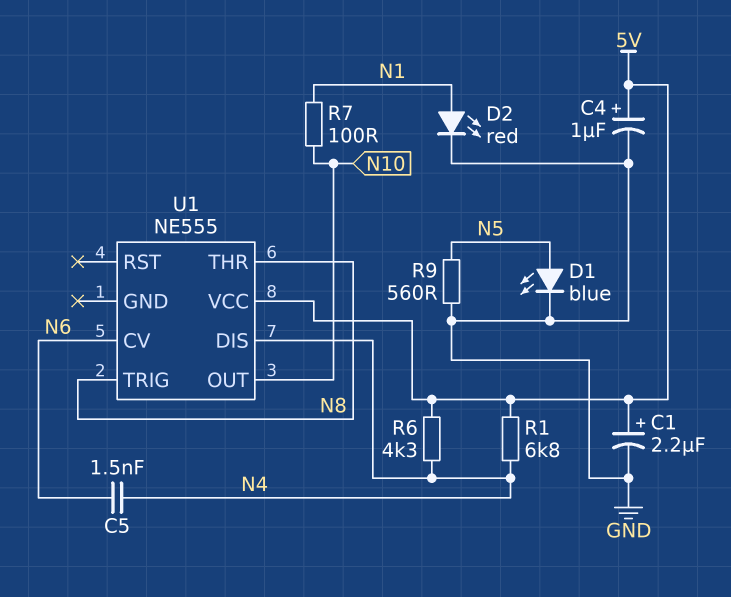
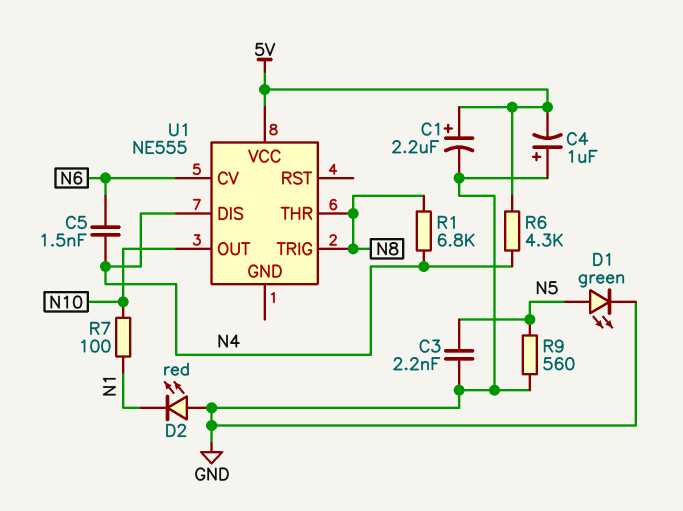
C3: none -> 2.2nF (GND, N5)
C4: 1uF (plus 5V, minus GND) -> 1uF (plus GND, minus 5V)
D1: LED blue (A N5, K GND) -> LED green (A N5, K GND)
D2: LED red (A N1, K GND) -> LED red (A GND, K N1)
R1: 6.8k (5V, N4) -> 6.8k (N4, N8)

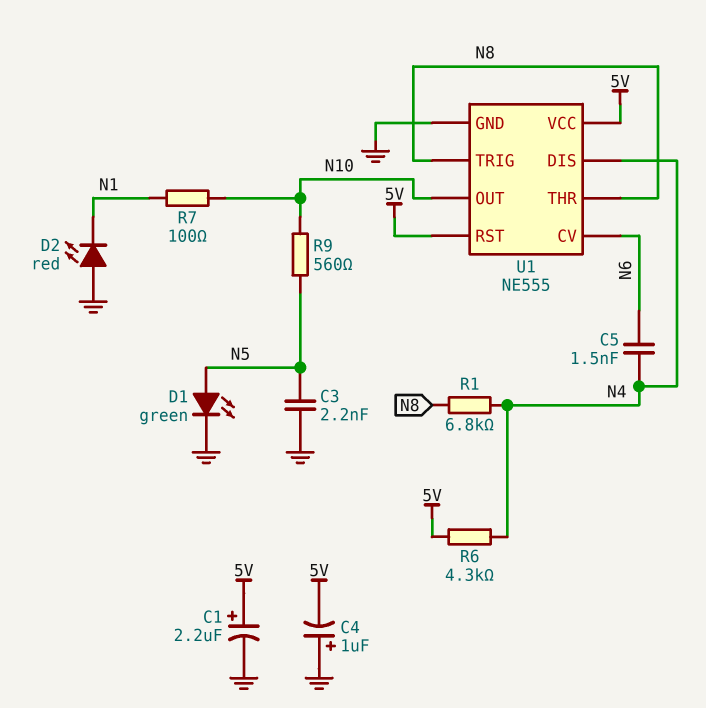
R9: 560 (GND, N5) -> 560 (N5, N10)
U1 pin GND: none -> GND
U1 pin RST: none -> 5V

